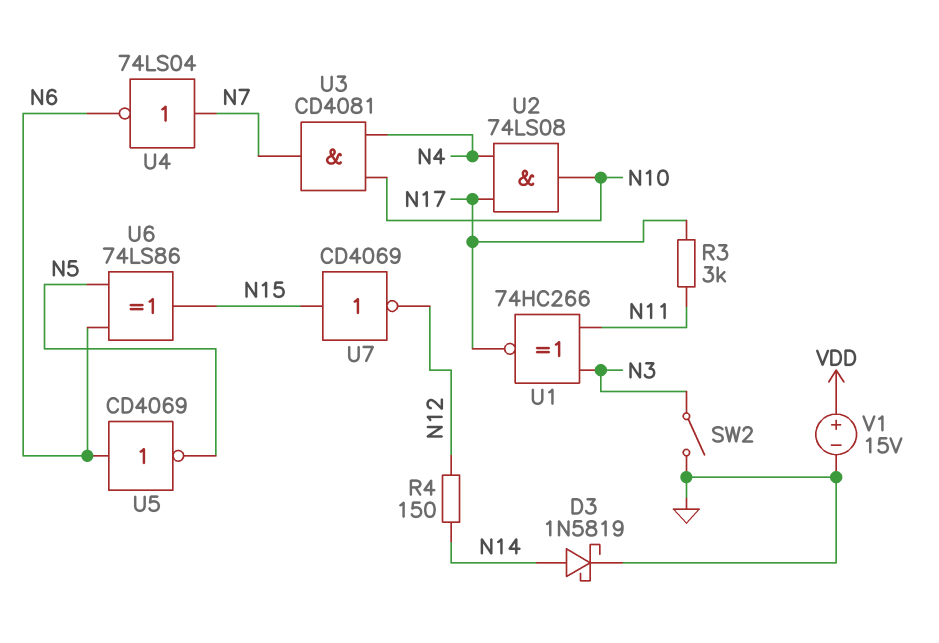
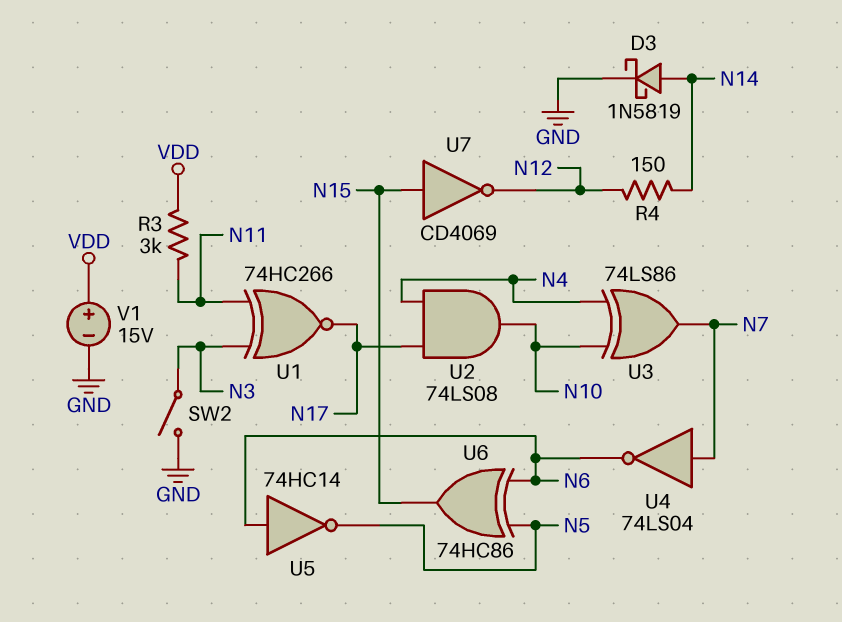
R3: 3k (N11, N17) -> 3k (N11, VDD)
U3: AND CD4081 (in N4, in N10, out N7) -> XOR 74LS86 (in N4, in N10, out N7)
U5: NOT CD4069 (in N6, out N5) -> NOT 74HC14 (in N6, out N5)
U6: XOR 74LS86 (in N5, in N6, out N15) -> XOR 74HC86 (in N5, in N6, out N15)

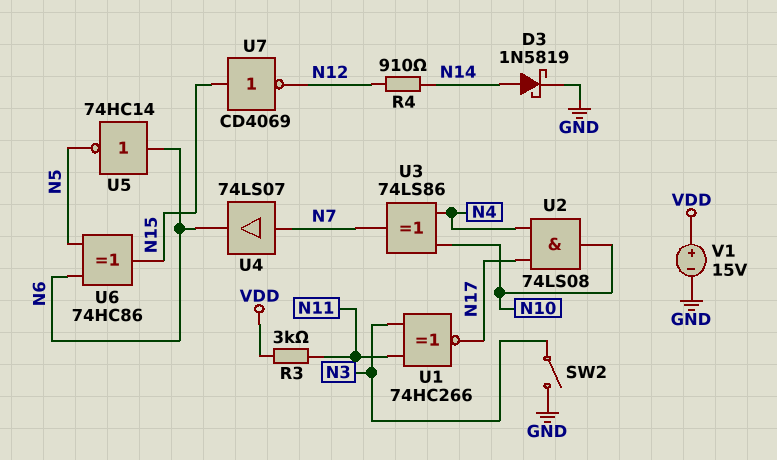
R4: 150 (N12, N14) -> 910 (N12, N14)
U4: NOT 74LS04 (in N7, out N6) -> buffer 74LS07 (in N7, out N6)

